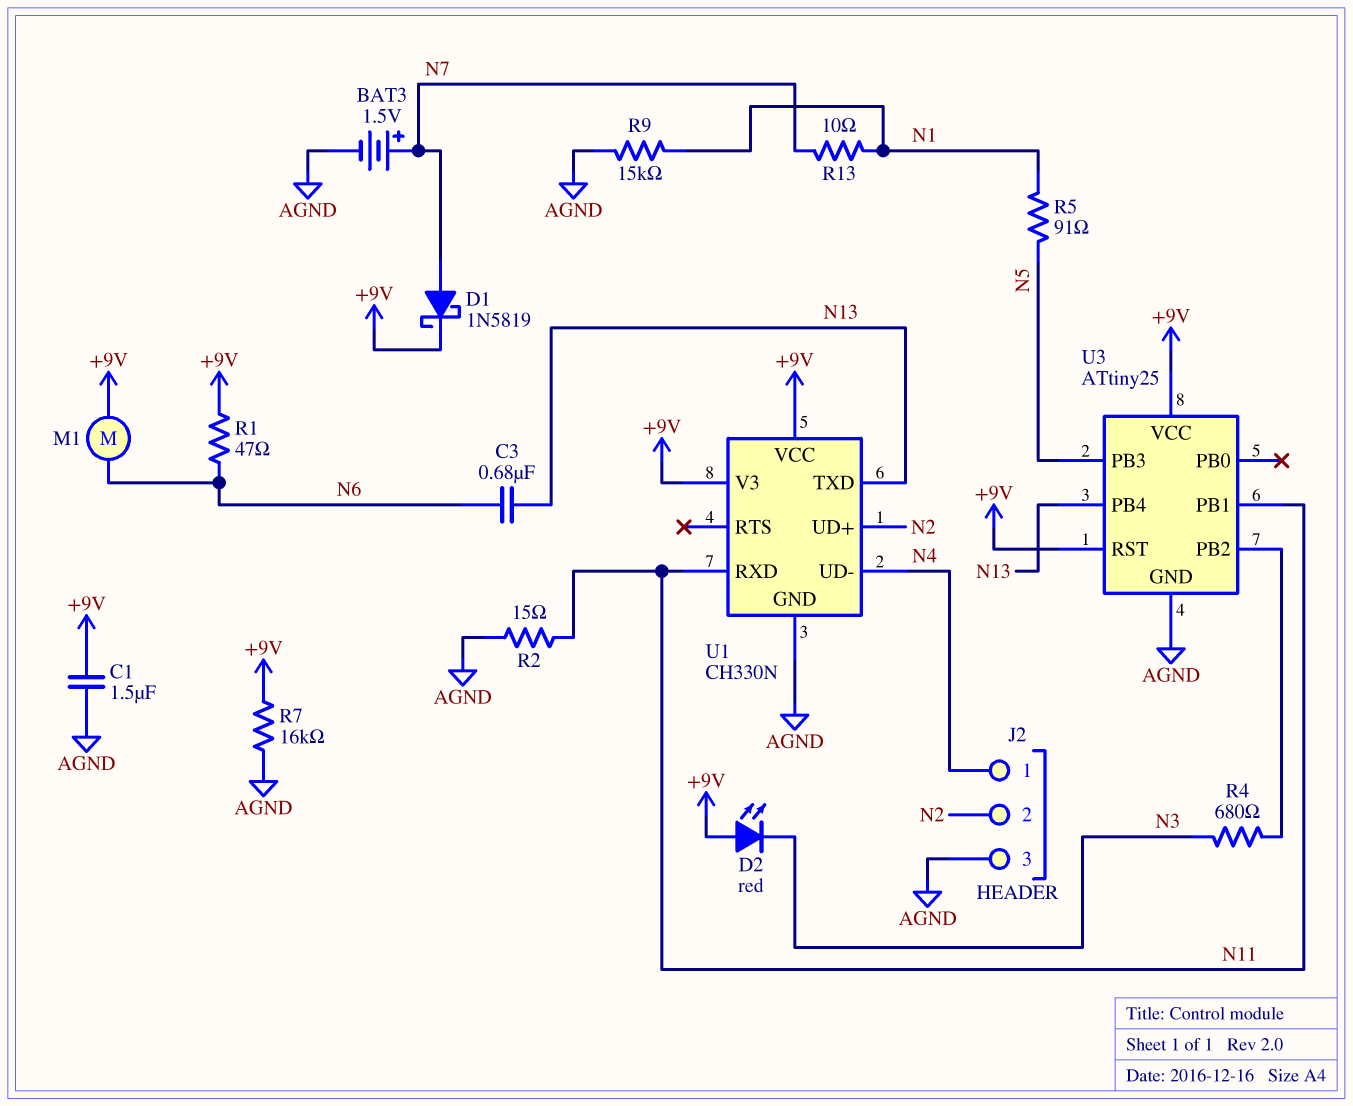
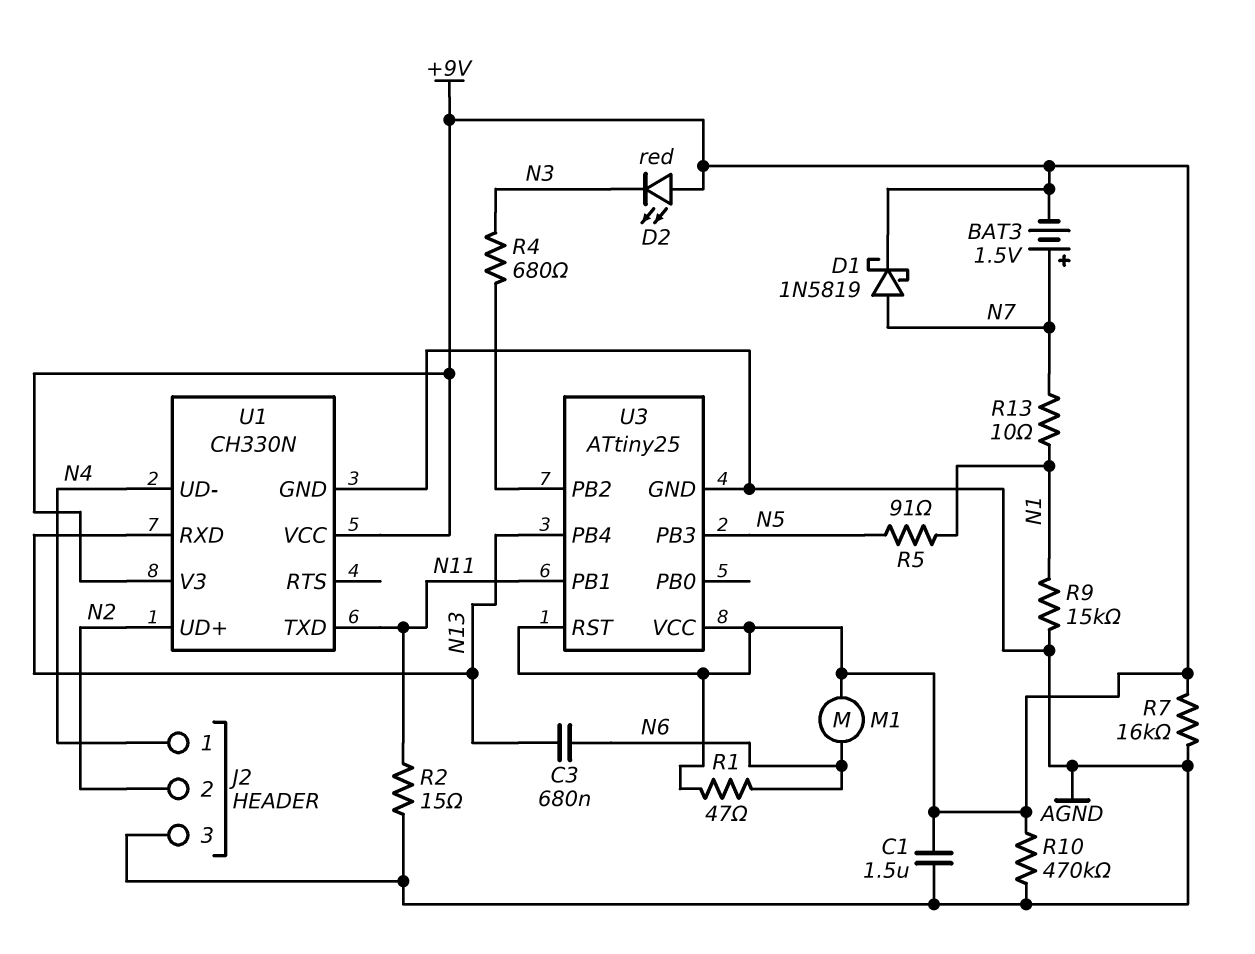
BAT3: 1.5V (plus N7, minus AGND) -> 1.5V (plus N7, minus +9V)
R10: none -> 470k (+9V, AGND)
U1 pin RXD: N11 -> N13
U1 pin TXD: N13 -> N11

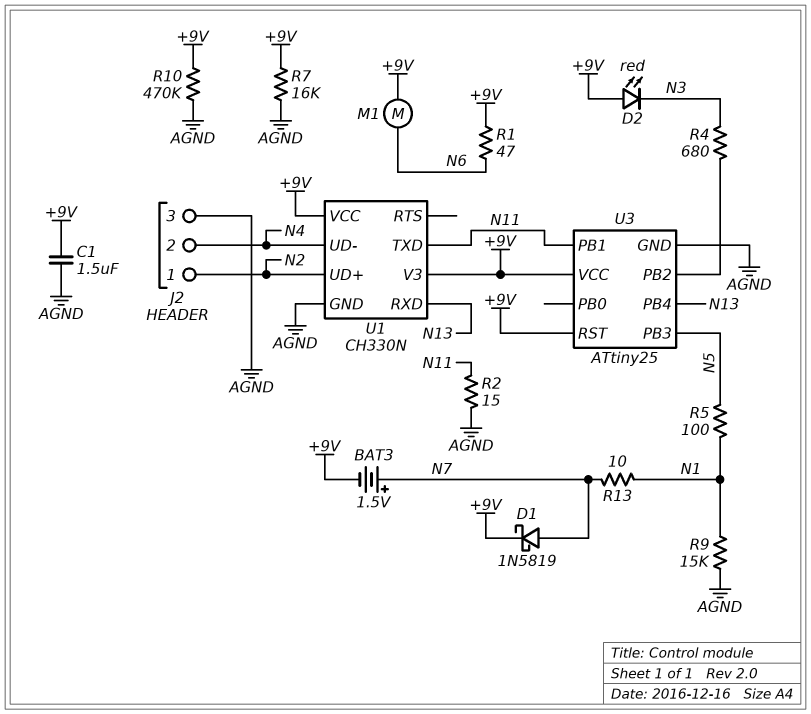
C3: 680nF (N6, N13) -> none
J2 pin 1: N4 -> N2
J2 pin 2: N2 -> N4
R5: 91 (N1, N5) -> 100 (N1, N5)

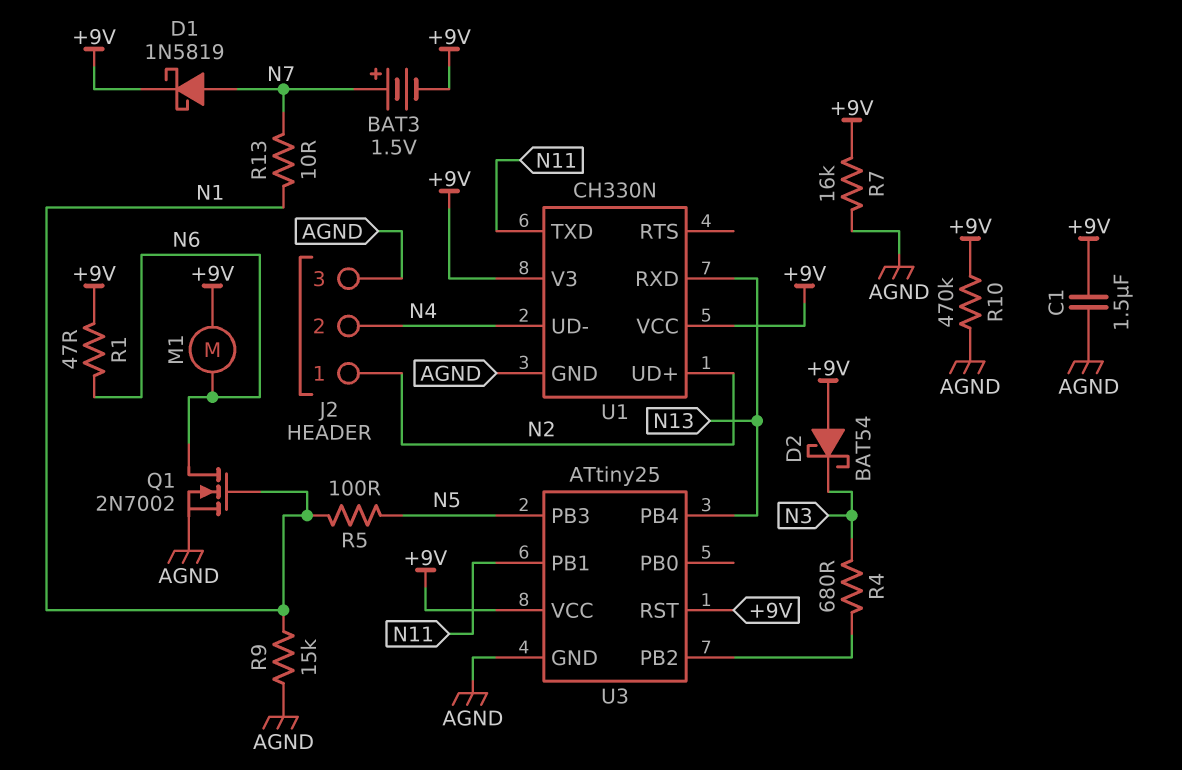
D2: LED red (A +9V, K N3) -> schottky BAT54 (A +9V, K N3)
Q1: none -> NMOS 2N7002 (G N1, D N6, S AGND)
R2: 15 (AGND, N11) -> none

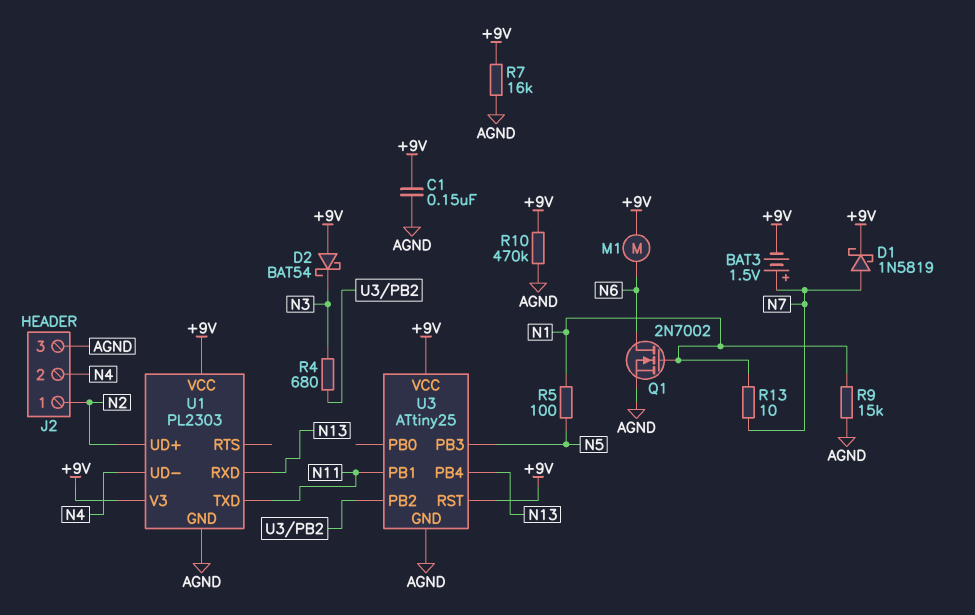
C1: 1.5uF (+9V, AGND) -> 150nF (+9V, AGND)
R1: 47 (+9V, N6) -> none
U1: CH330N -> PL2303

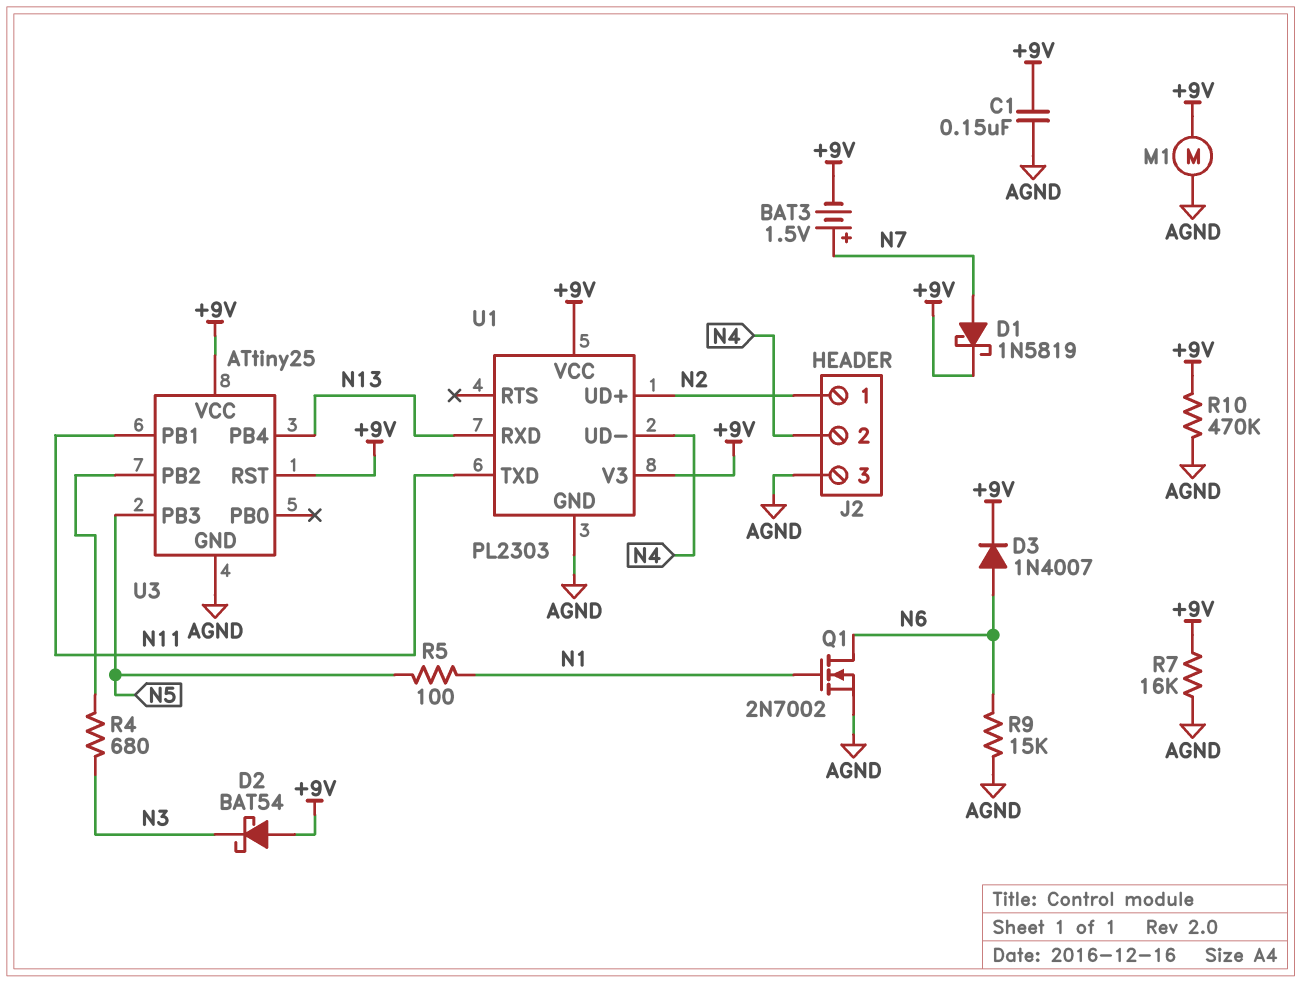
D3: none -> diode 1N4007 (A N6, K +9V)
M1: motor (+9V, N6) -> motor (+9V, AGND)
R9: 15k (AGND, N1) -> 15k (AGND, N6)
R13: 10 (N1, N7) -> none

